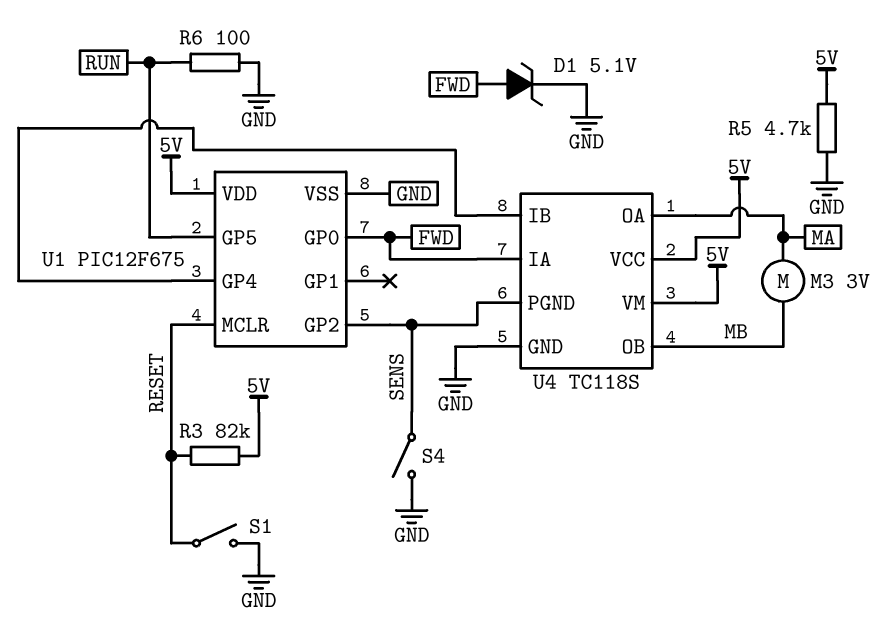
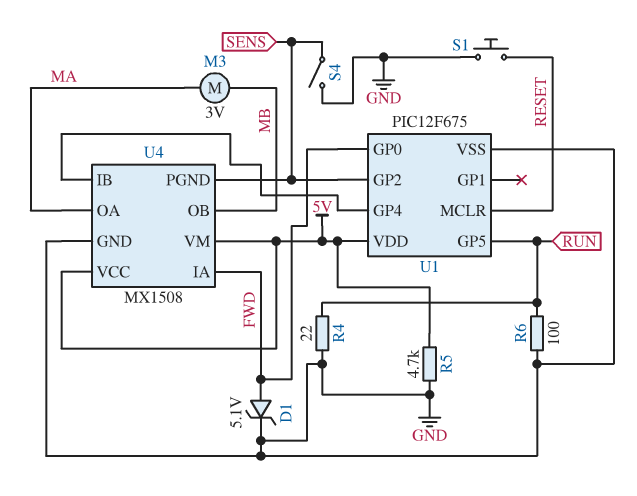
R3: 82k (5V, RESET) -> none
R4: none -> 22 (GND, RUN)
S1: switch (GND, RESET) -> button (GND, RESET)
U4: TC118S -> MX1508

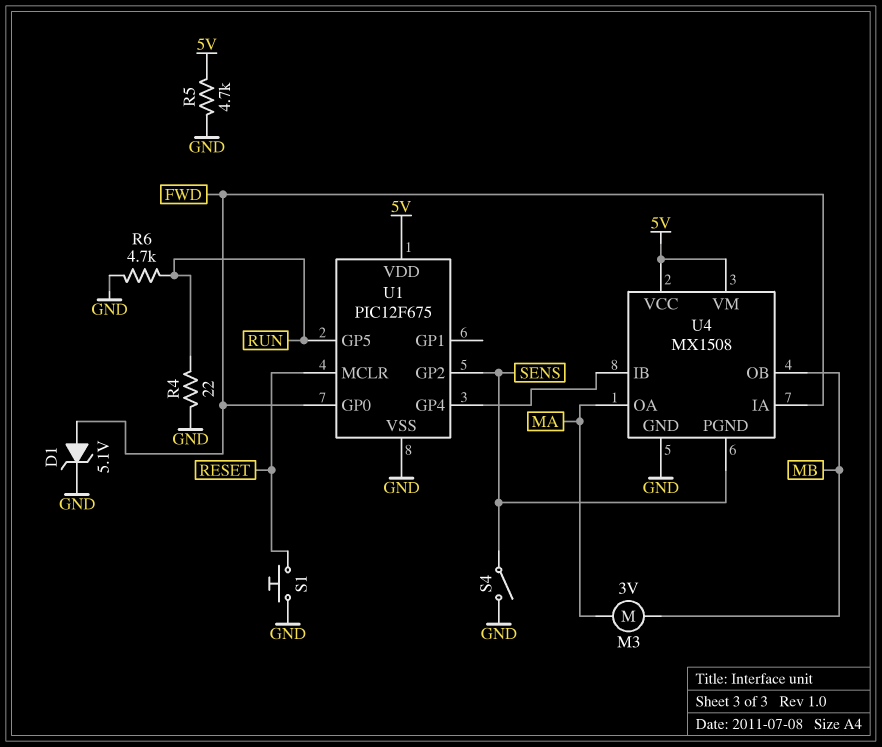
R6: 100 (GND, RUN) -> 4.7k (GND, RUN)

